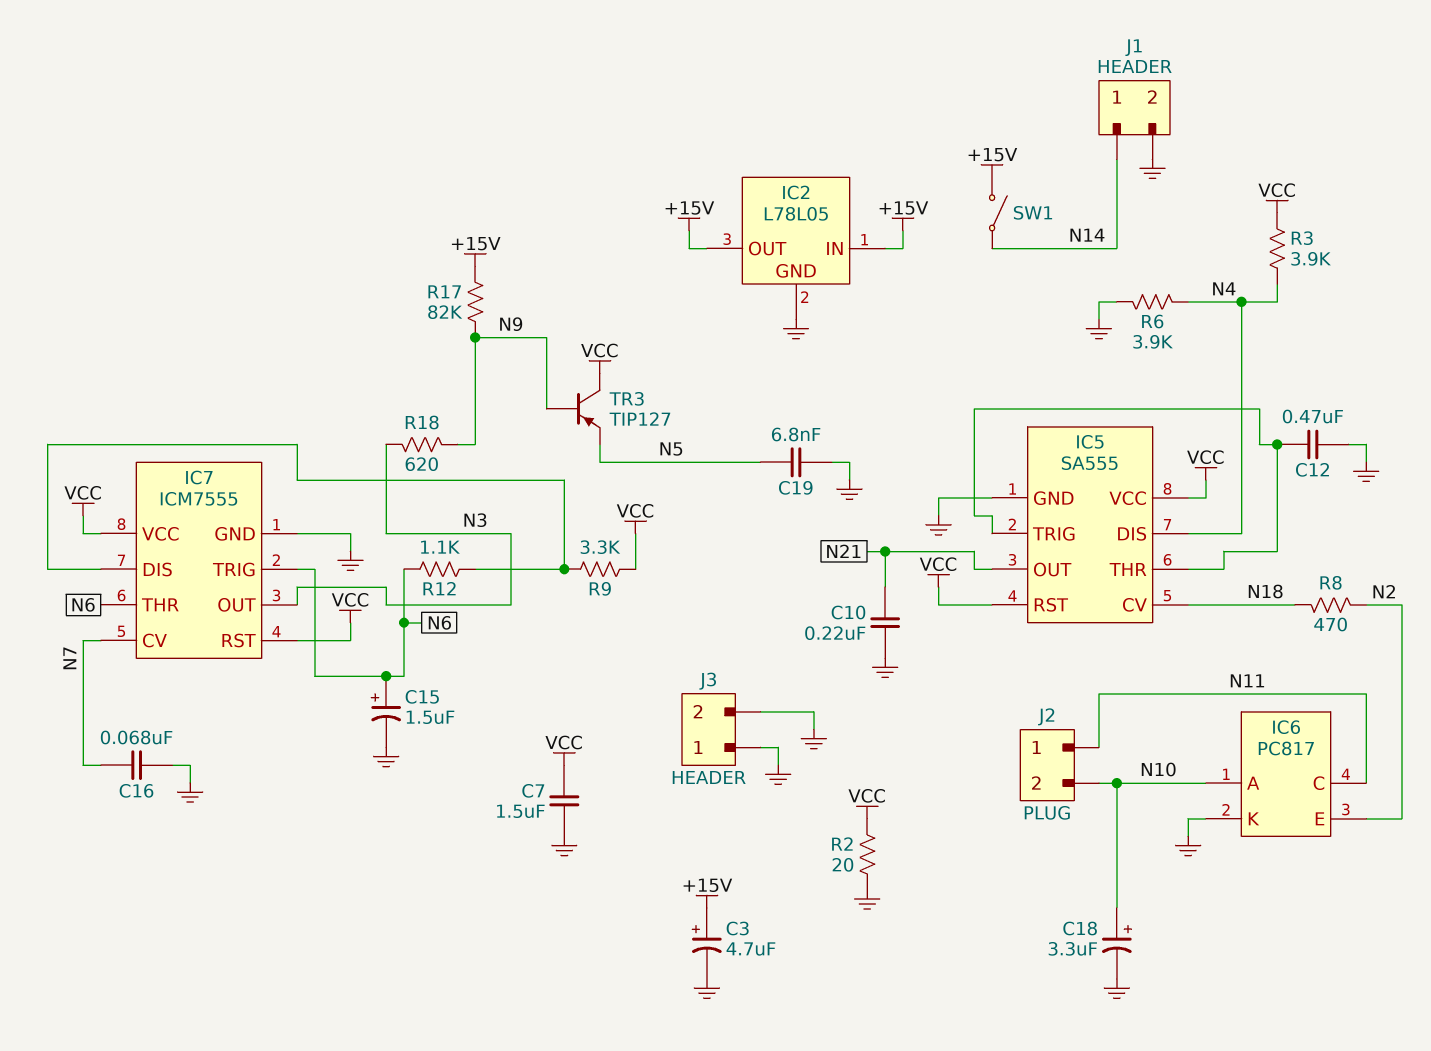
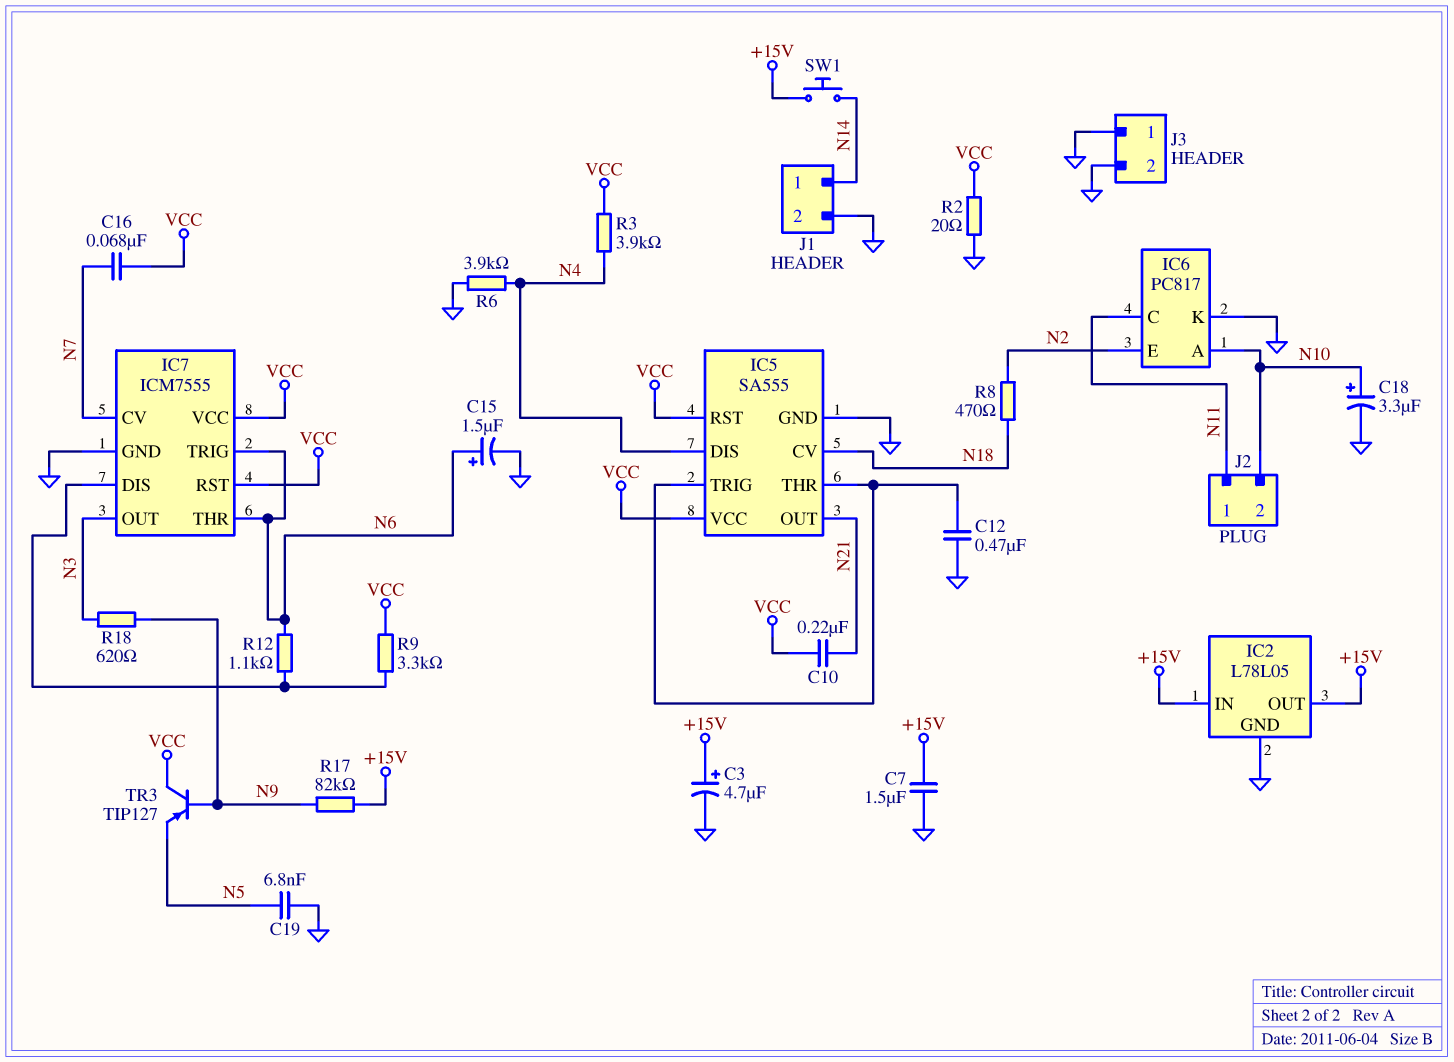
C7: 1.5uF (GND, VCC) -> 1.5uF (+15V, GND)
C10: 220nF (GND, N21) -> 220nF (N21, VCC)
C16: 68nF (GND, N7) -> 68nF (N7, VCC)
SW1: switch (+15V, N14) -> button (+15V, N14)

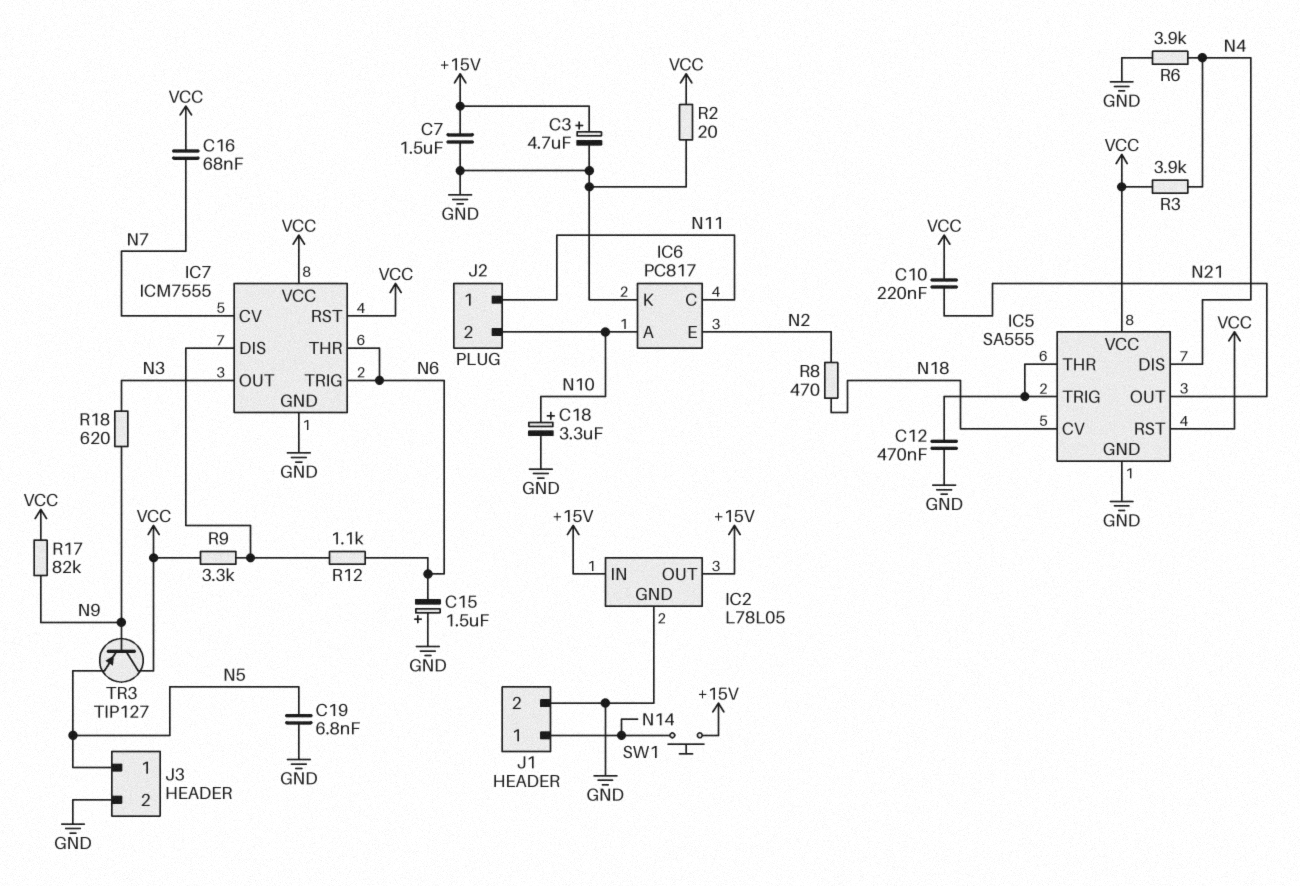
C15: 1.5uF (plus N6, minus GND) -> 1.5uF (plus GND, minus N6)
J3 pin 1: GND -> N5
R17: 82k (+15V, N9) -> 82k (N9, VCC)

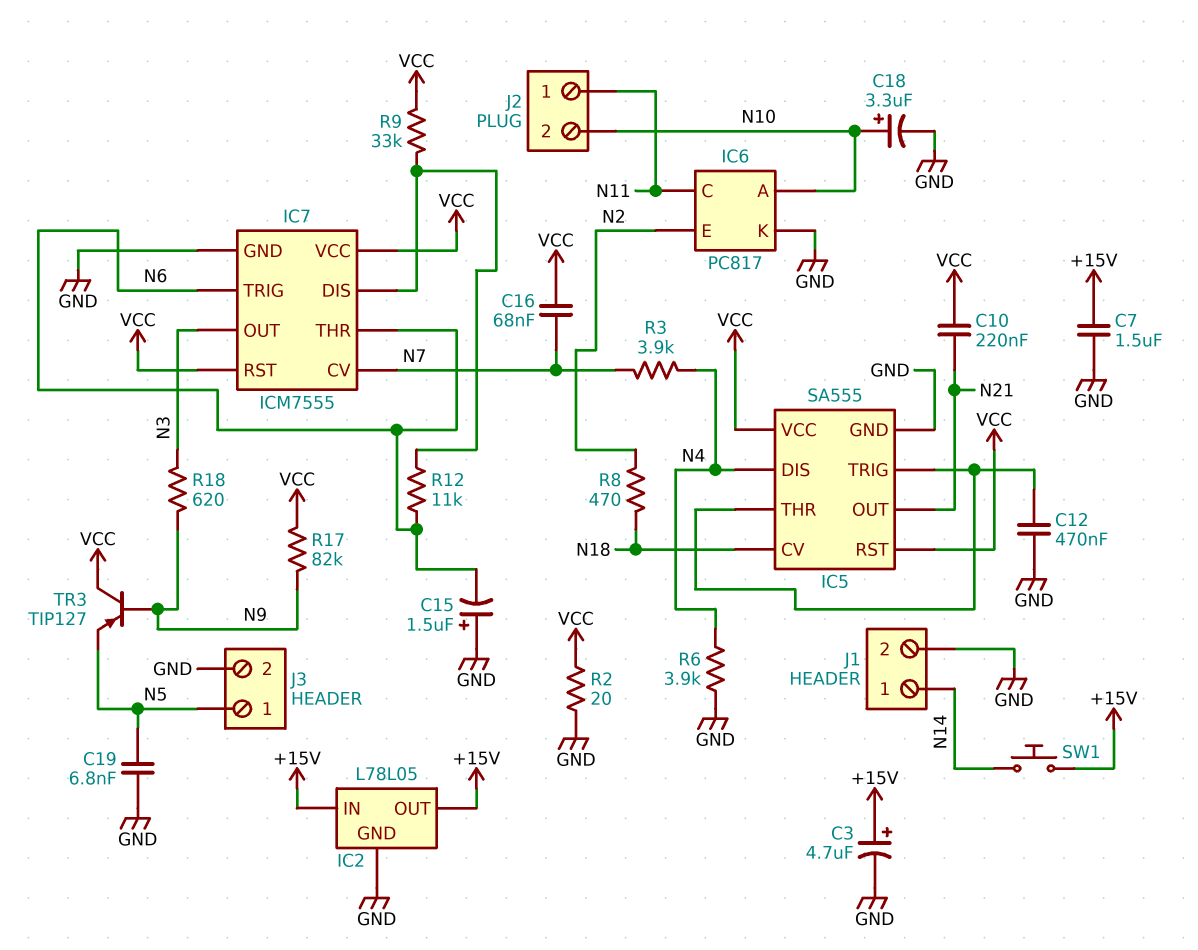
R3: 3.9k (N4, VCC) -> 3.9k (N4, N7)
R9: 3.3k (IC7/DIS, VCC) -> 33k (IC7/DIS, VCC)
R12: 1.1k (IC7/DIS, N6) -> 11k (IC7/DIS, N6)

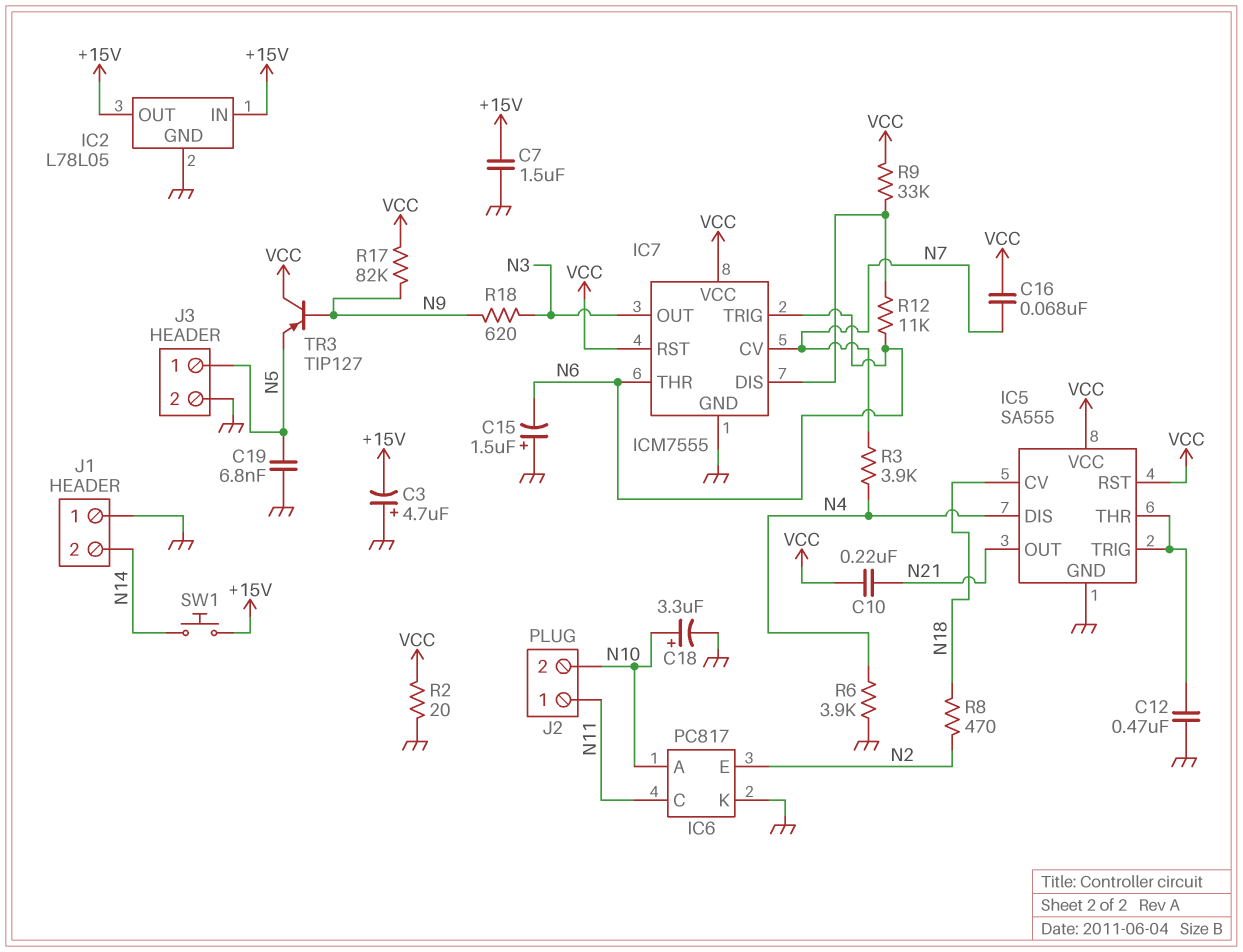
C3: 4.7uF (plus +15V, minus GND) -> 4.7uF (plus GND, minus +15V)
J1 pin 1: N14 -> GND
J1 pin 2: GND -> N14

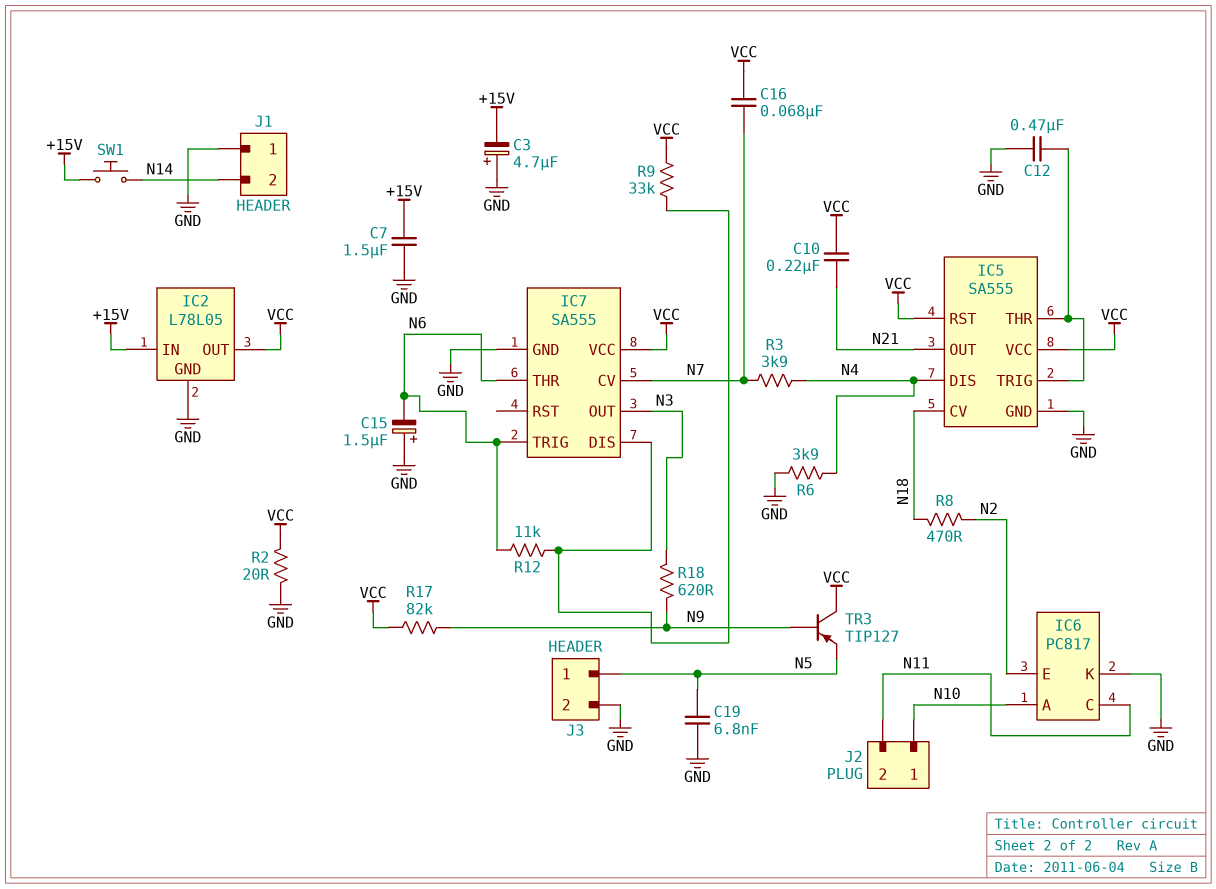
C18: 3.3uF (plus N10, minus GND) -> none
IC2 pin OUT: +15V -> VCC
IC7: ICM7555 -> SA555
IC7 pin RST: VCC -> none
J2 pin 1: N11 -> N10
J2 pin 2: N10 -> N11

